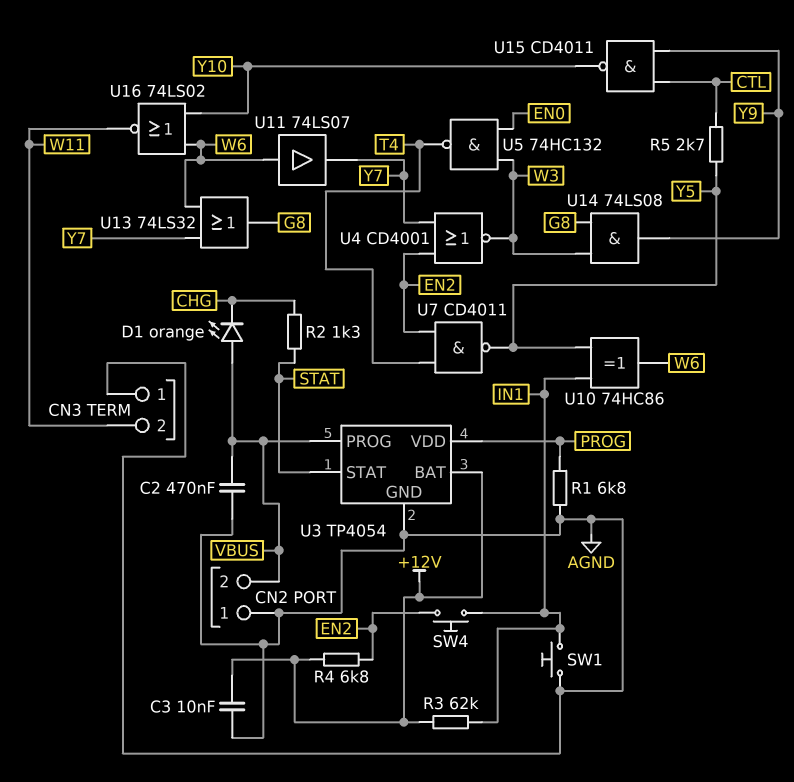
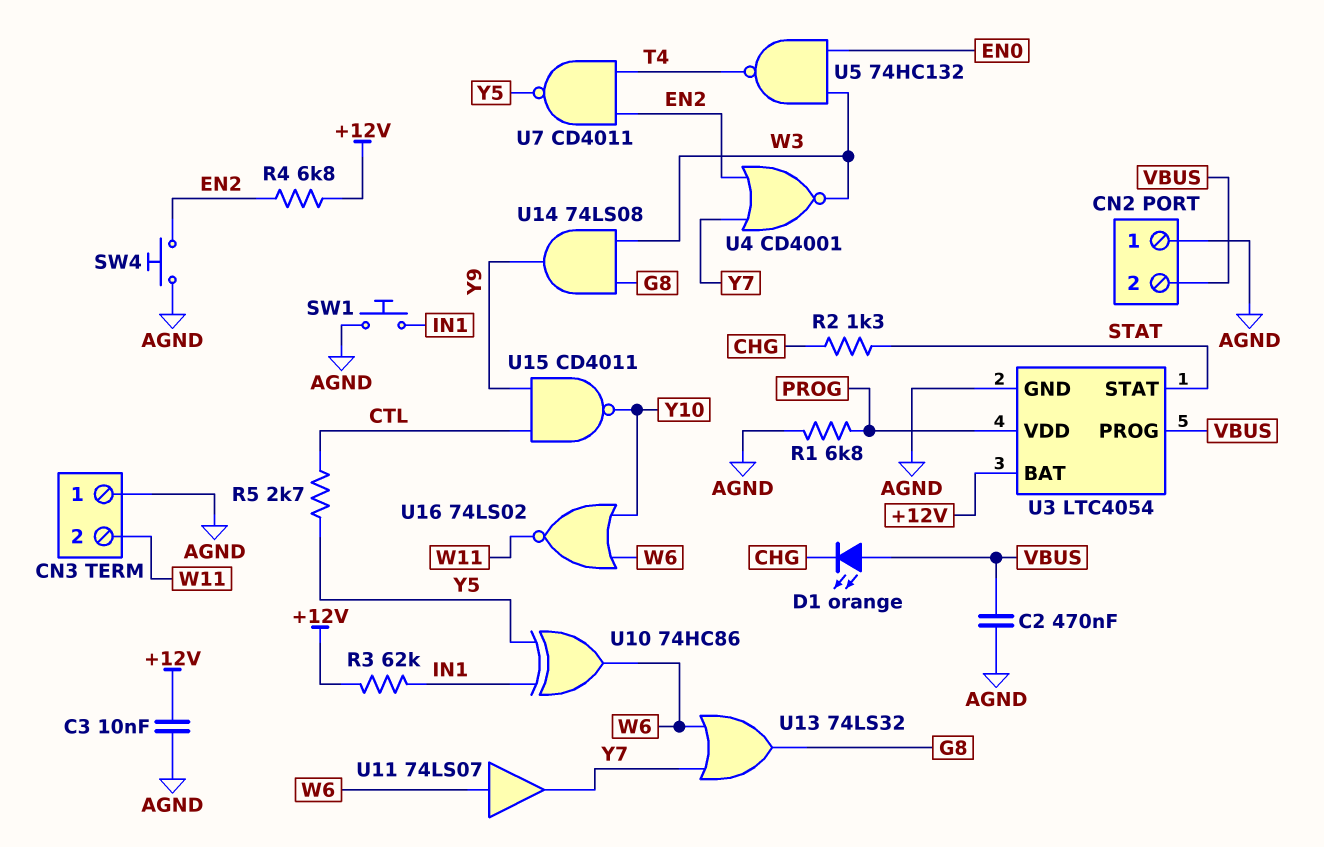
SW4: button (EN2, IN1) -> button (AGND, EN2)
U3: TP4054 -> LTC4054

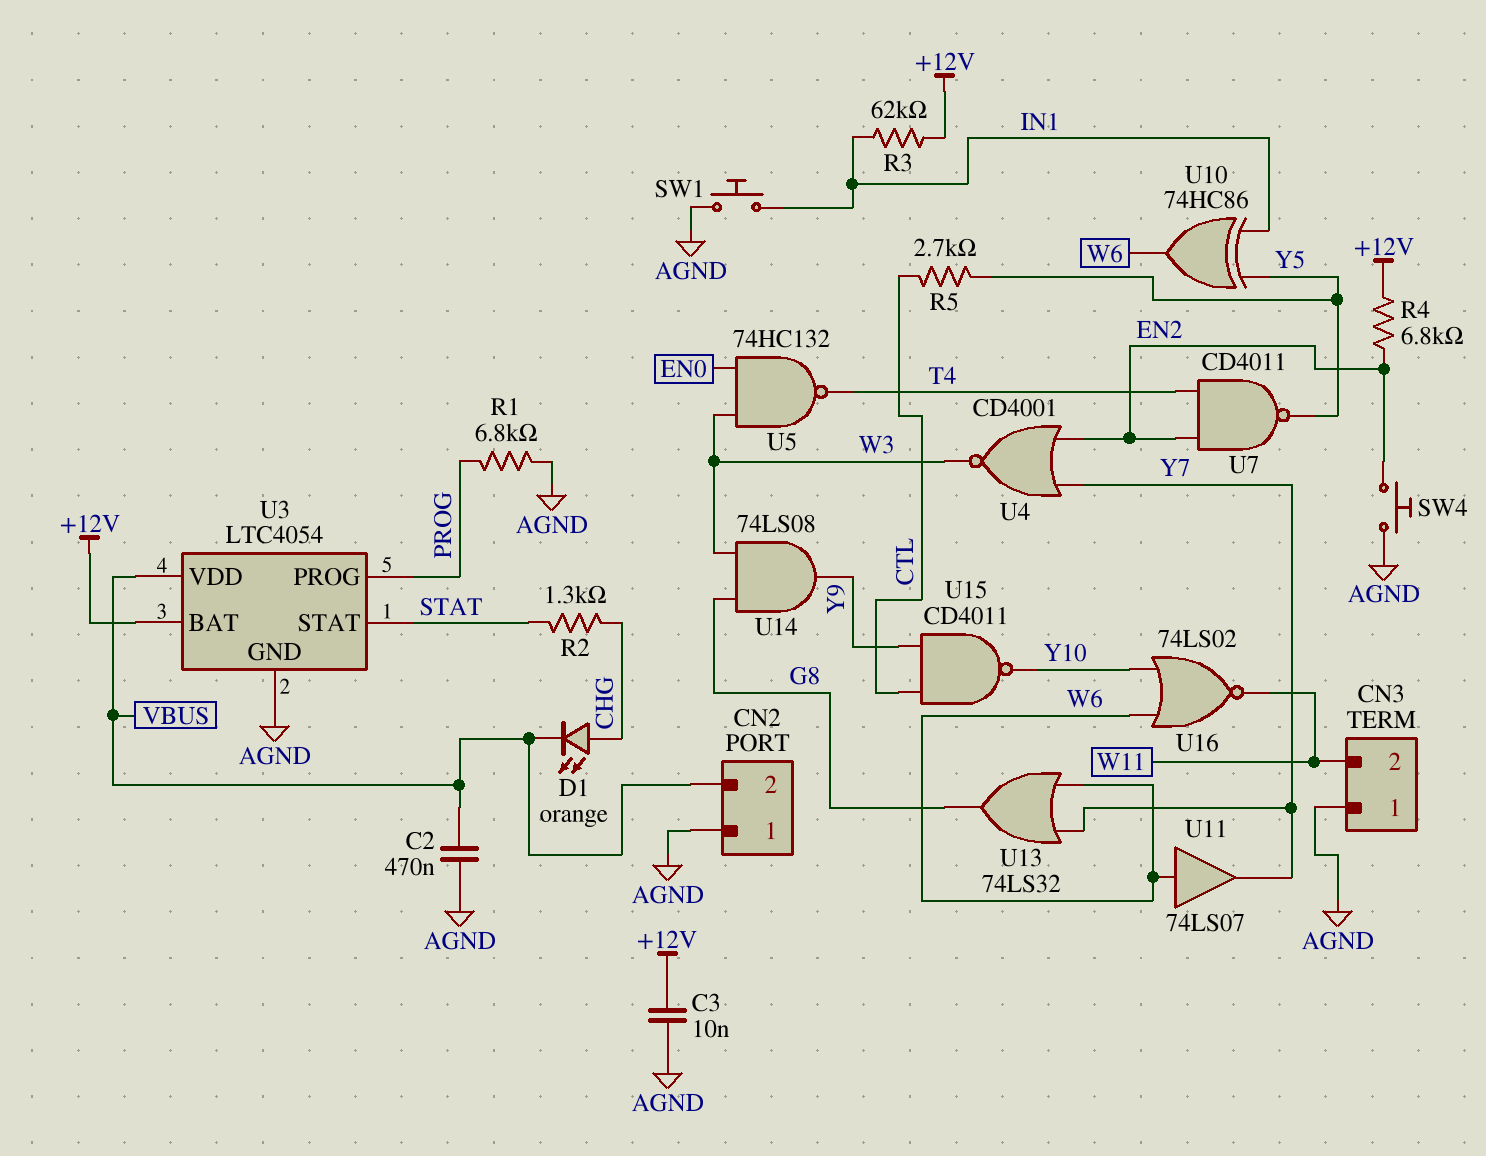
D1: LED orange (A VBUS, K CHG) -> LED orange (A CHG, K VBUS)
U3 pin PROG: VBUS -> PROG
U3 pin VDD: PROG -> VBUS

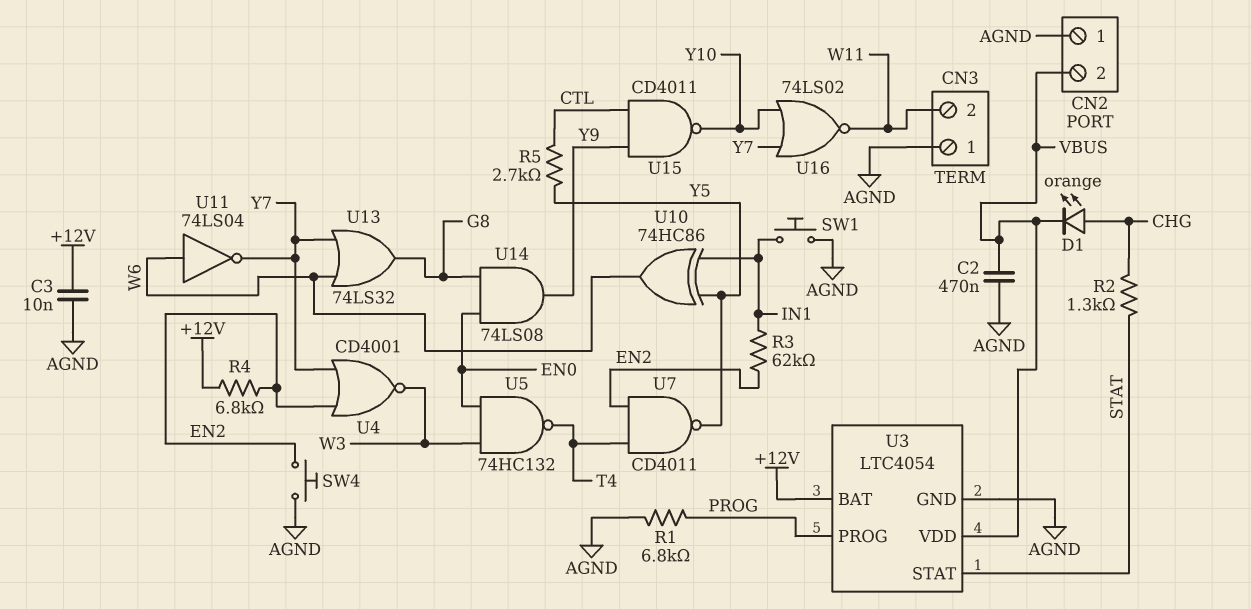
R3: 62k (+12V, IN1) -> 62k (EN2, IN1)
U11: buffer 74LS07 (in W6, out Y7) -> NOT 74LS04 (in W6, out Y7)
U14: AND 74LS08 (in G8, in W3, out Y9) -> AND 74LS08 (in EN0, in G8, out Y9)
U16: NOR 74LS02 (in W6, in Y10, out W11) -> NOR 74LS02 (in Y7, in Y10, out W11)

